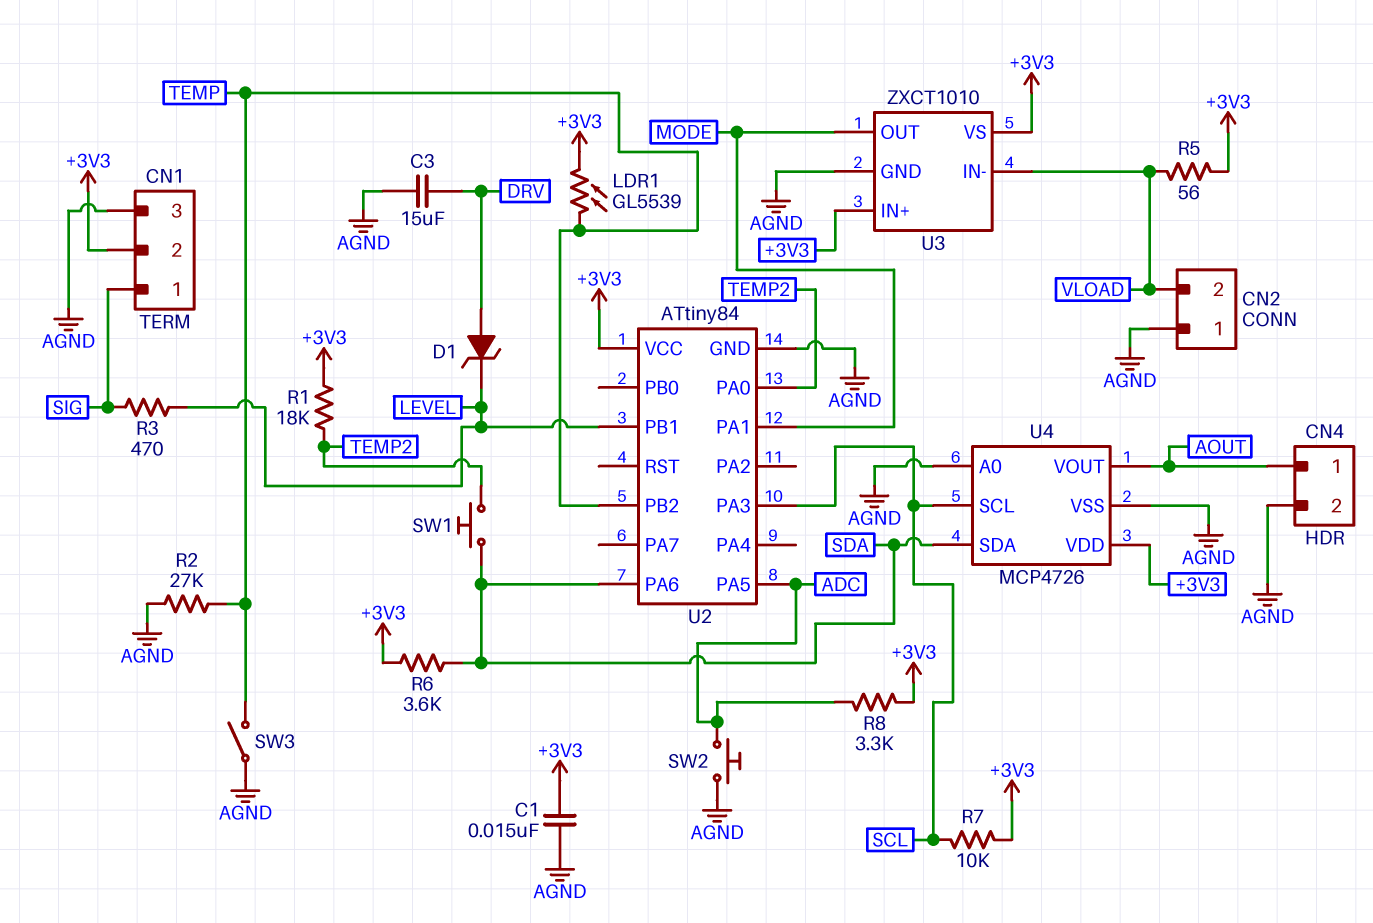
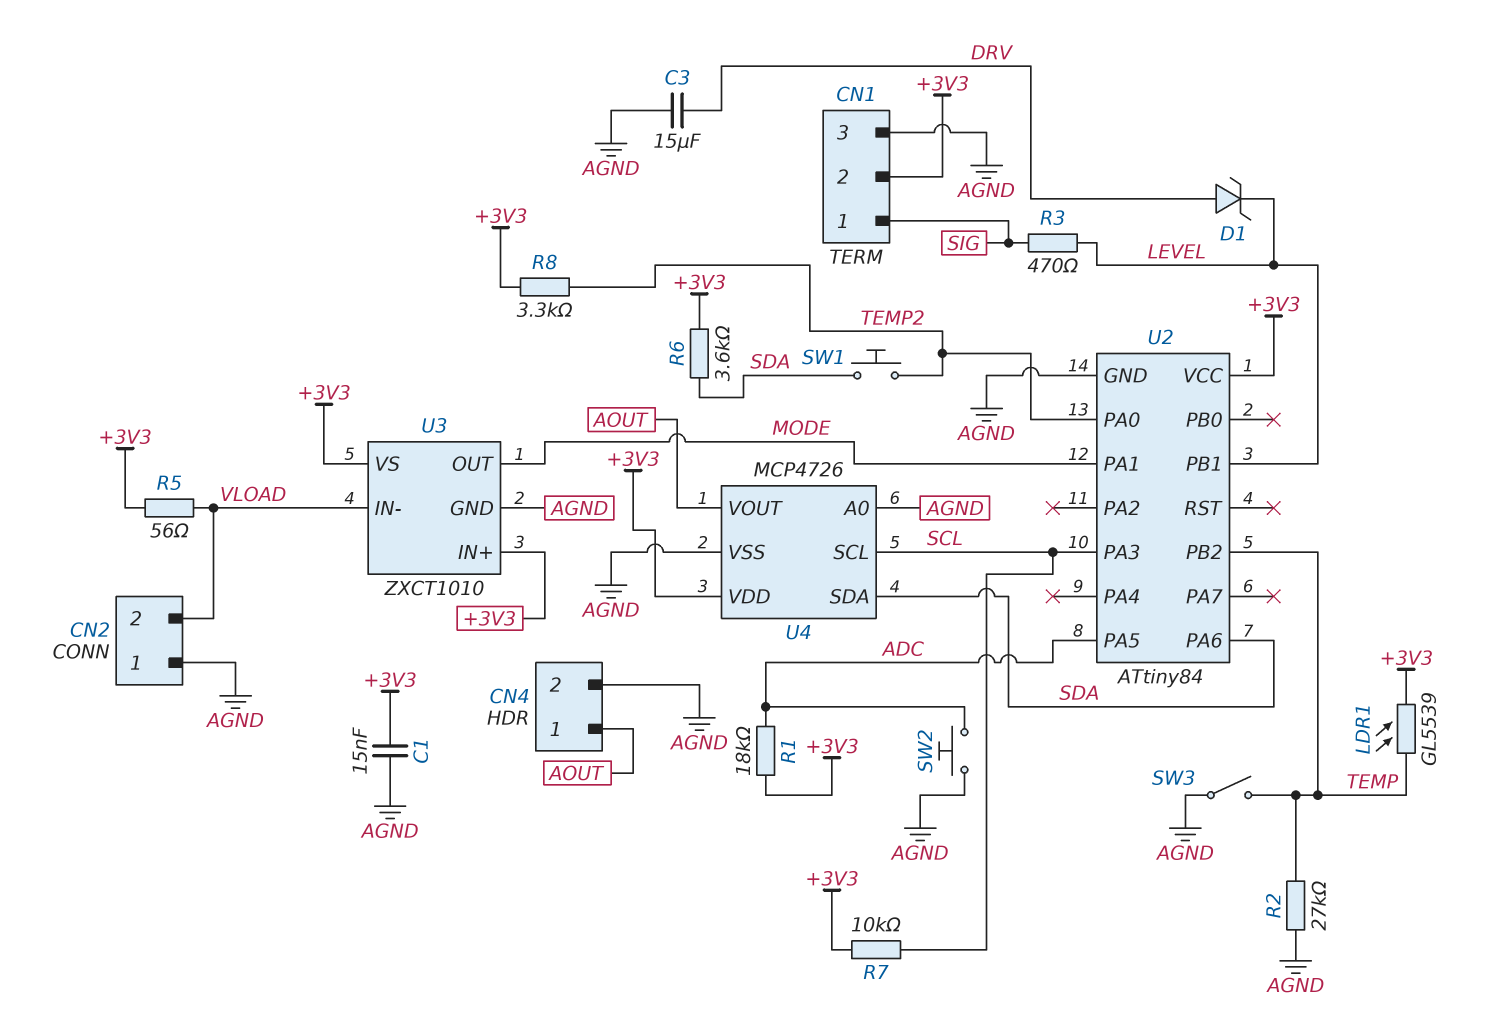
R1: 18k (+3V3, TEMP2) -> 18k (+3V3, ADC)
R8: 3.3k (+3V3, ADC) -> 3.3k (+3V3, TEMP2)

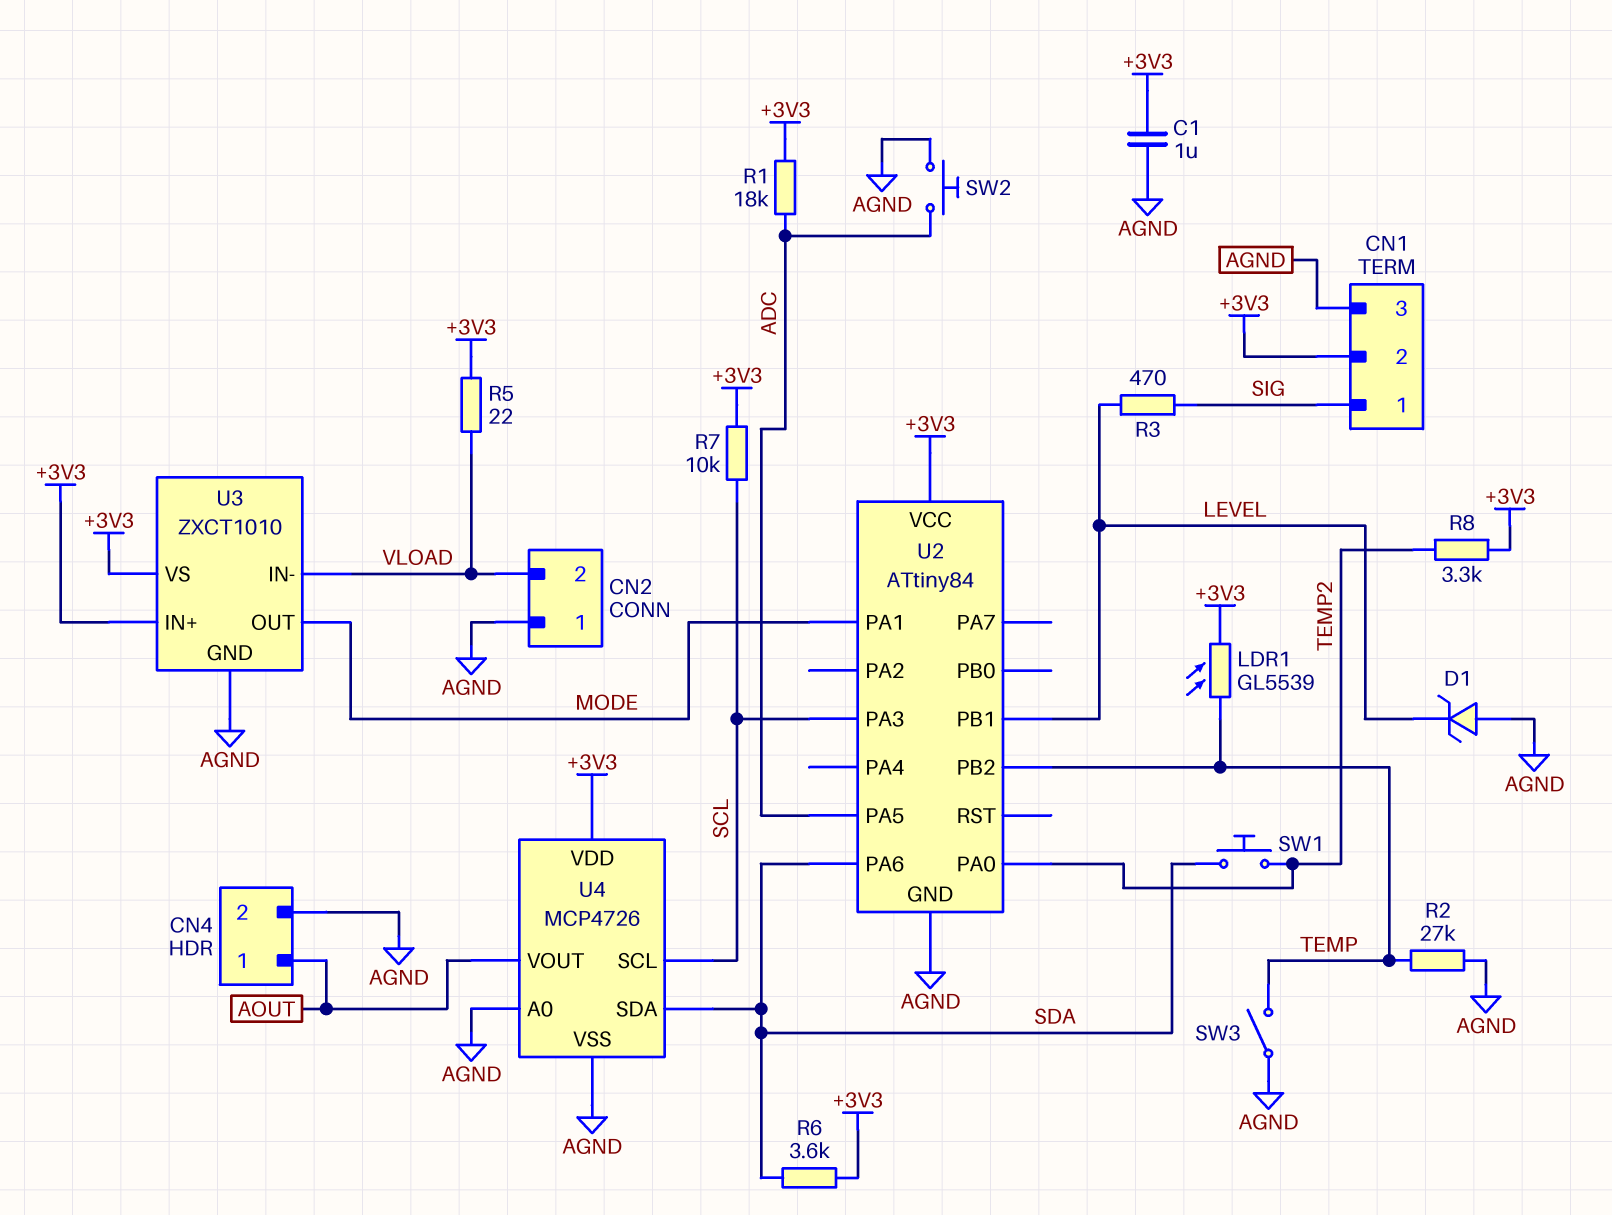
C1: 15nF (+3V3, AGND) -> 1uF (+3V3, AGND)
C3: 15uF (AGND, DRV) -> none
D1: zener (A DRV, K LEVEL) -> zener (A AGND, K LEVEL)
R5: 56 (+3V3, VLOAD) -> 22 (+3V3, VLOAD)

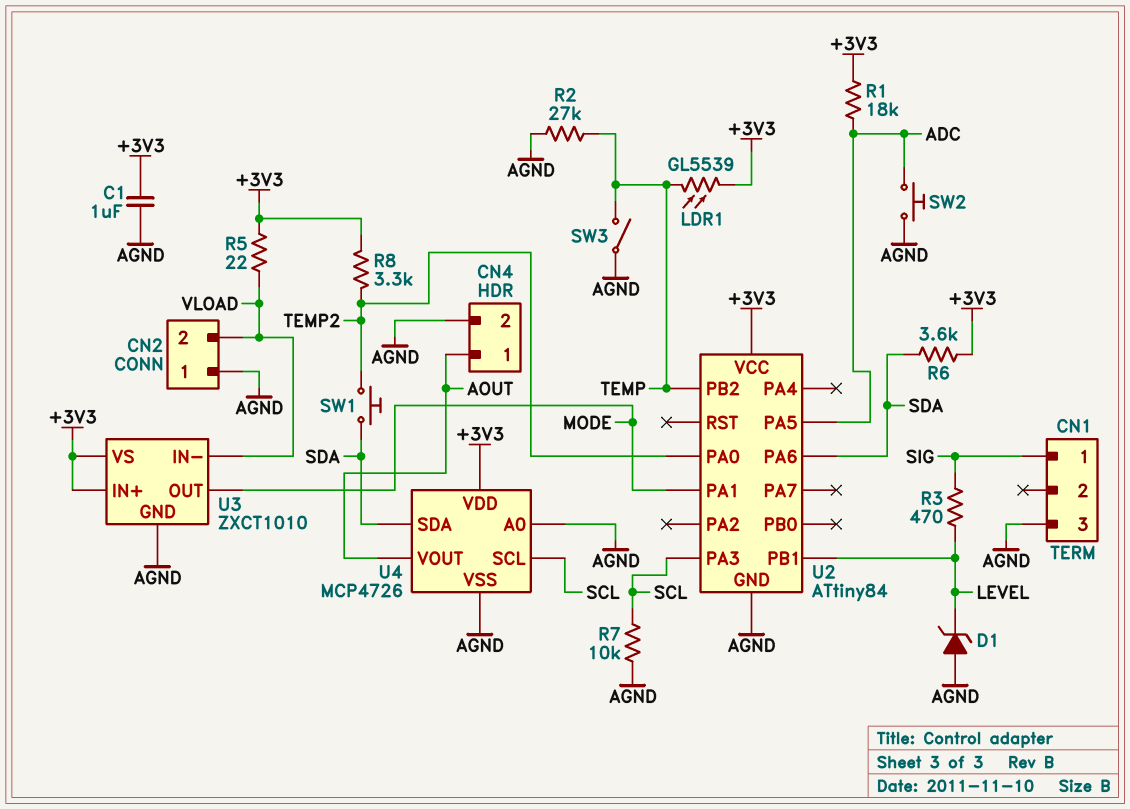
CN1 pin 2: +3V3 -> none
R7: 10k (+3V3, SCL) -> 10k (AGND, SCL)

